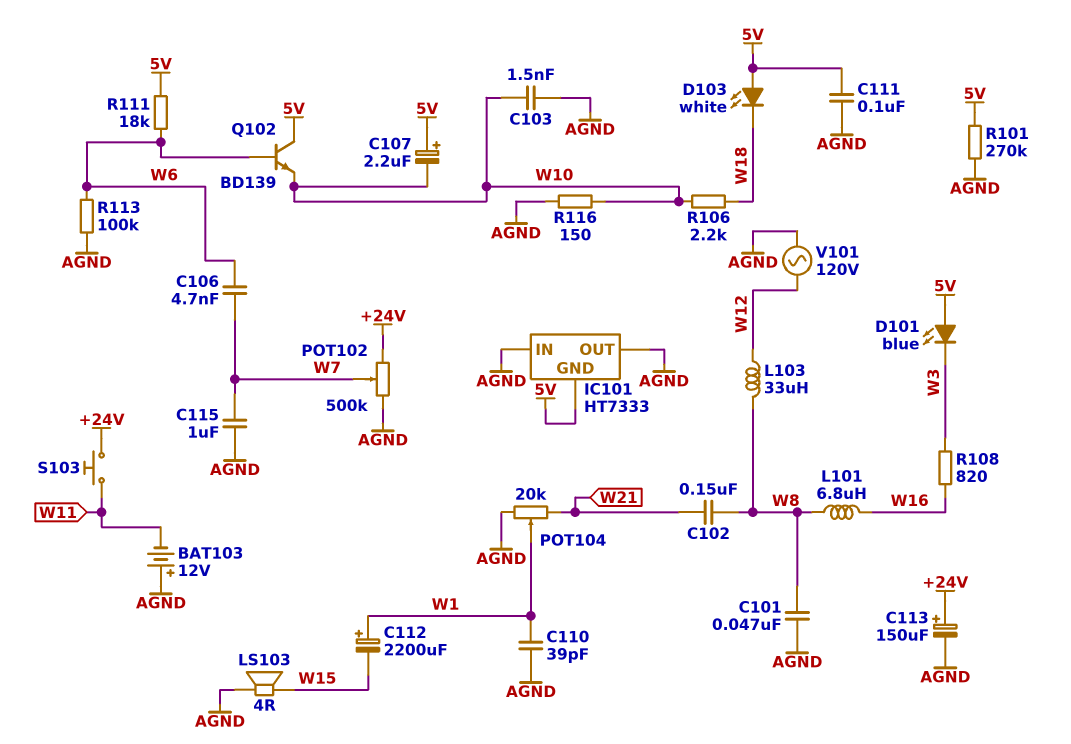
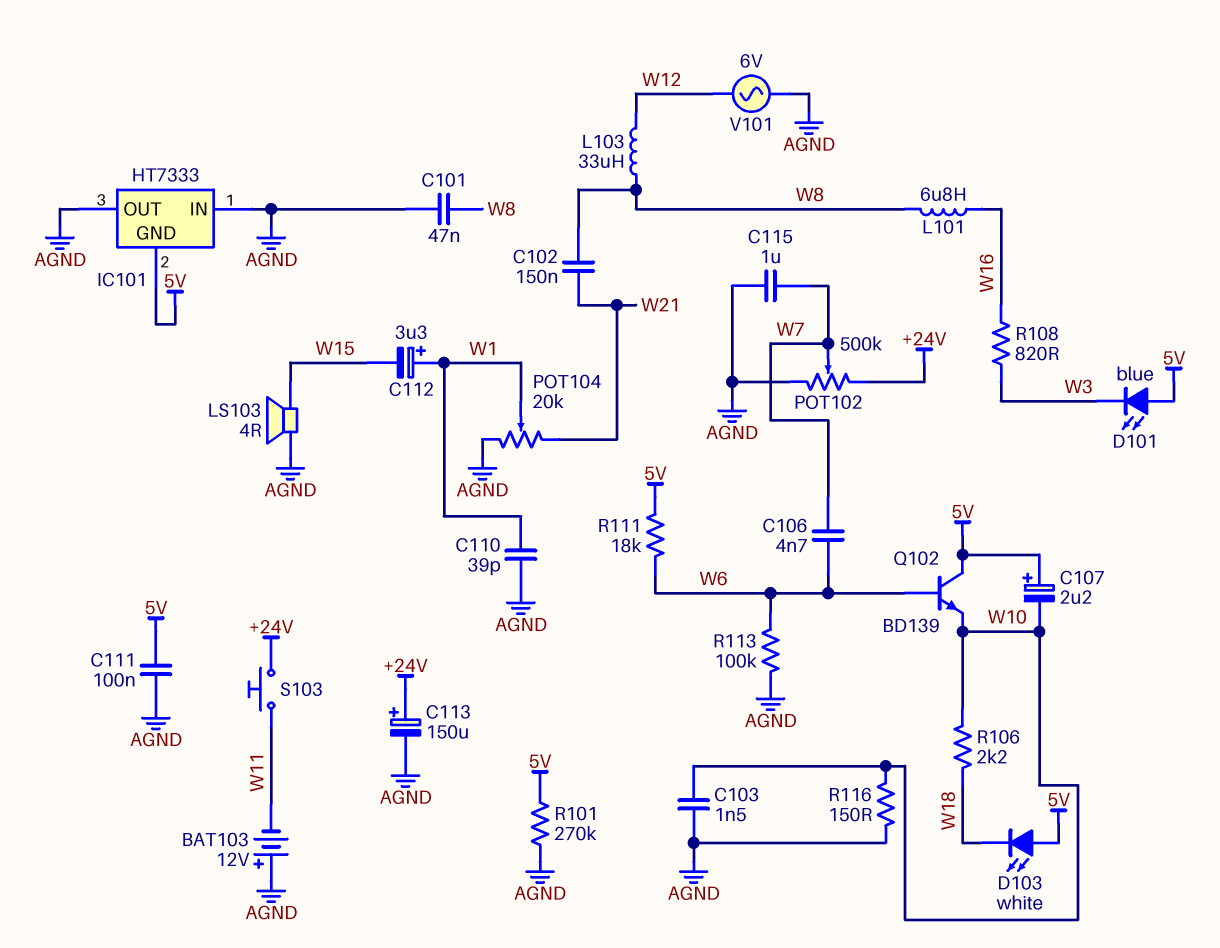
C112: 2200uF (plus W1, minus W15) -> 3.3uF (plus W1, minus W15)
V101: AC 120V (AGND, W12) -> AC 6V (AGND, W12)

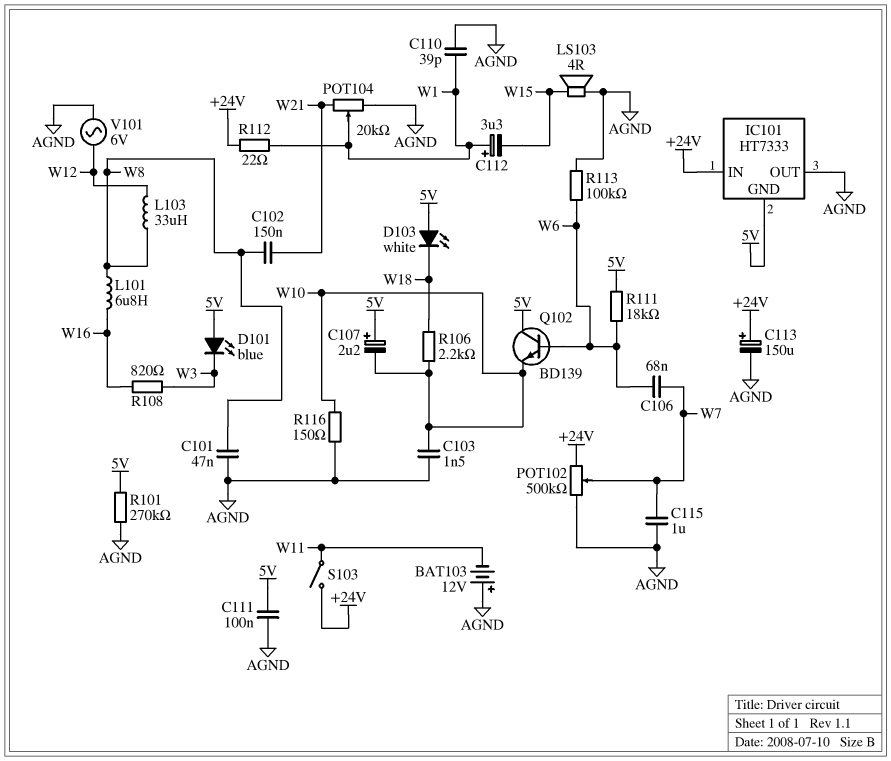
C106: 4.7nF (W6, W7) -> 68nF (W6, W7)
IC101 pin IN: AGND -> +24V
R112: none -> 22 (+24V, W1)
S103: button (+24V, W11) -> switch (+24V, W11)

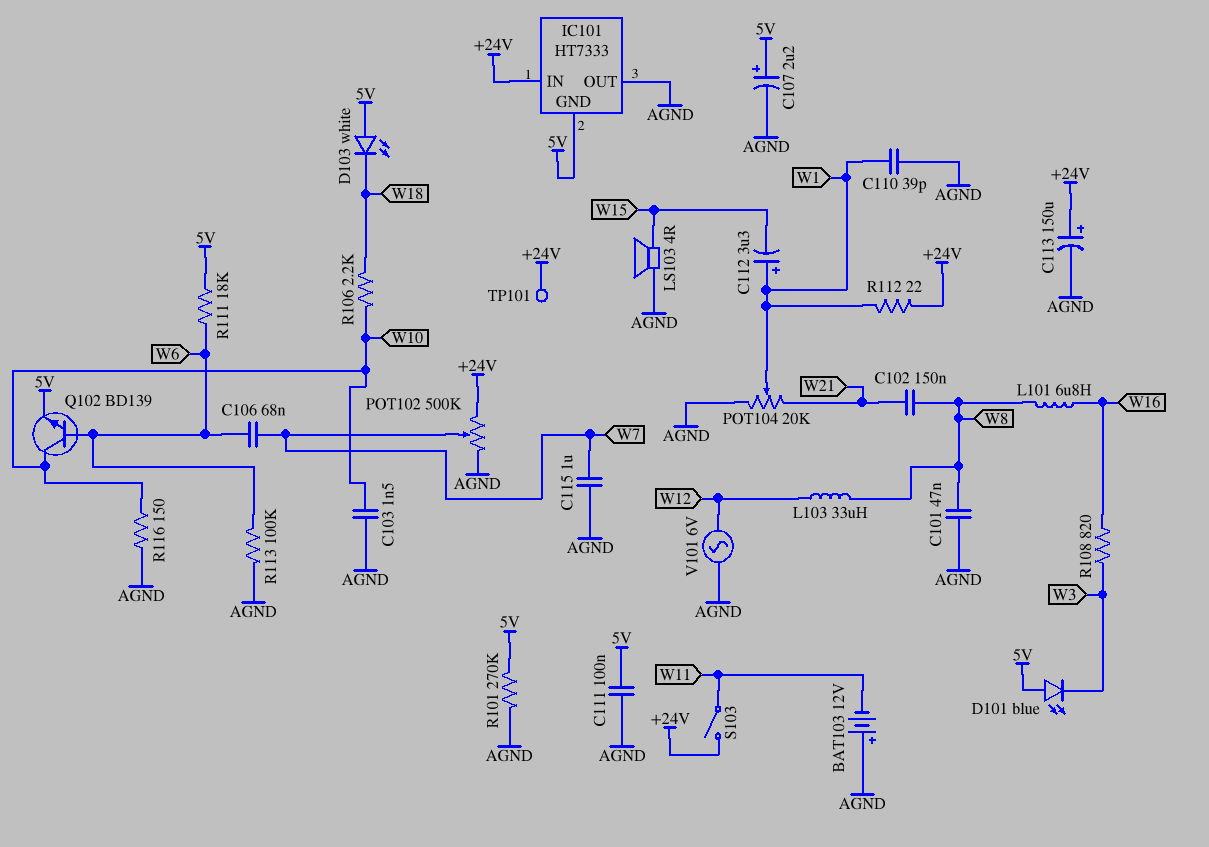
C107: 2.2uF (plus 5V, minus W10) -> 2.2uF (plus 5V, minus AGND)
Q102: NPN BD139 (B W6, C 5V, E W10) -> NPN BD139 (B W6, C W10, E 5V)
TP101: none -> test point (+24V)

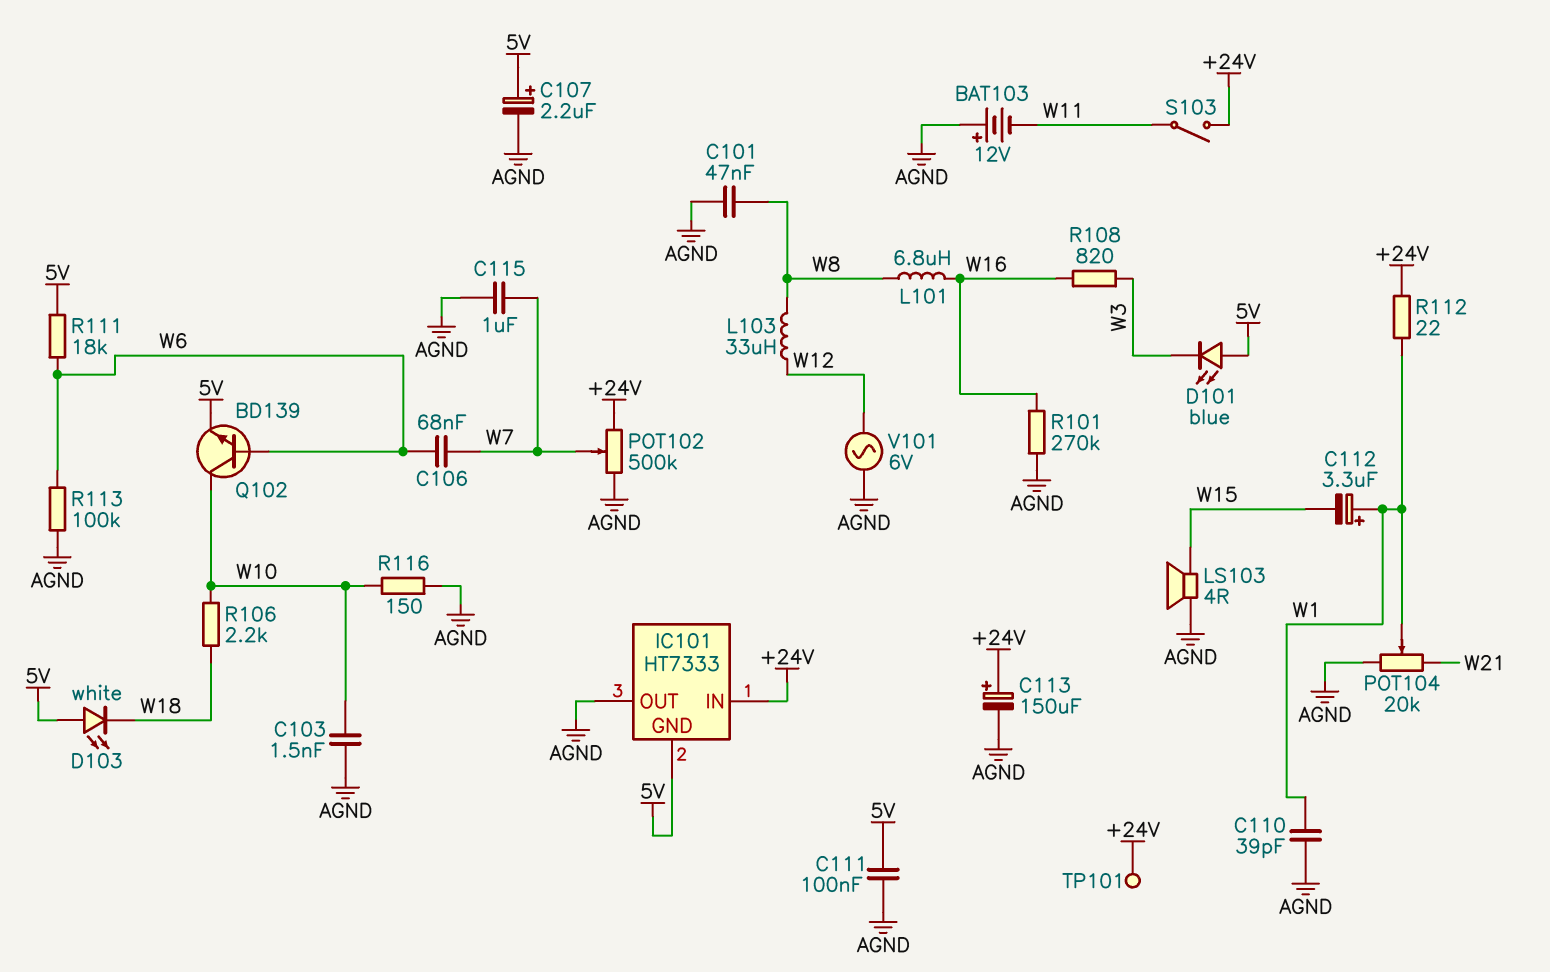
C102: 150nF (W8, W21) -> none
R101: 270k (5V, AGND) -> 270k (AGND, W16)

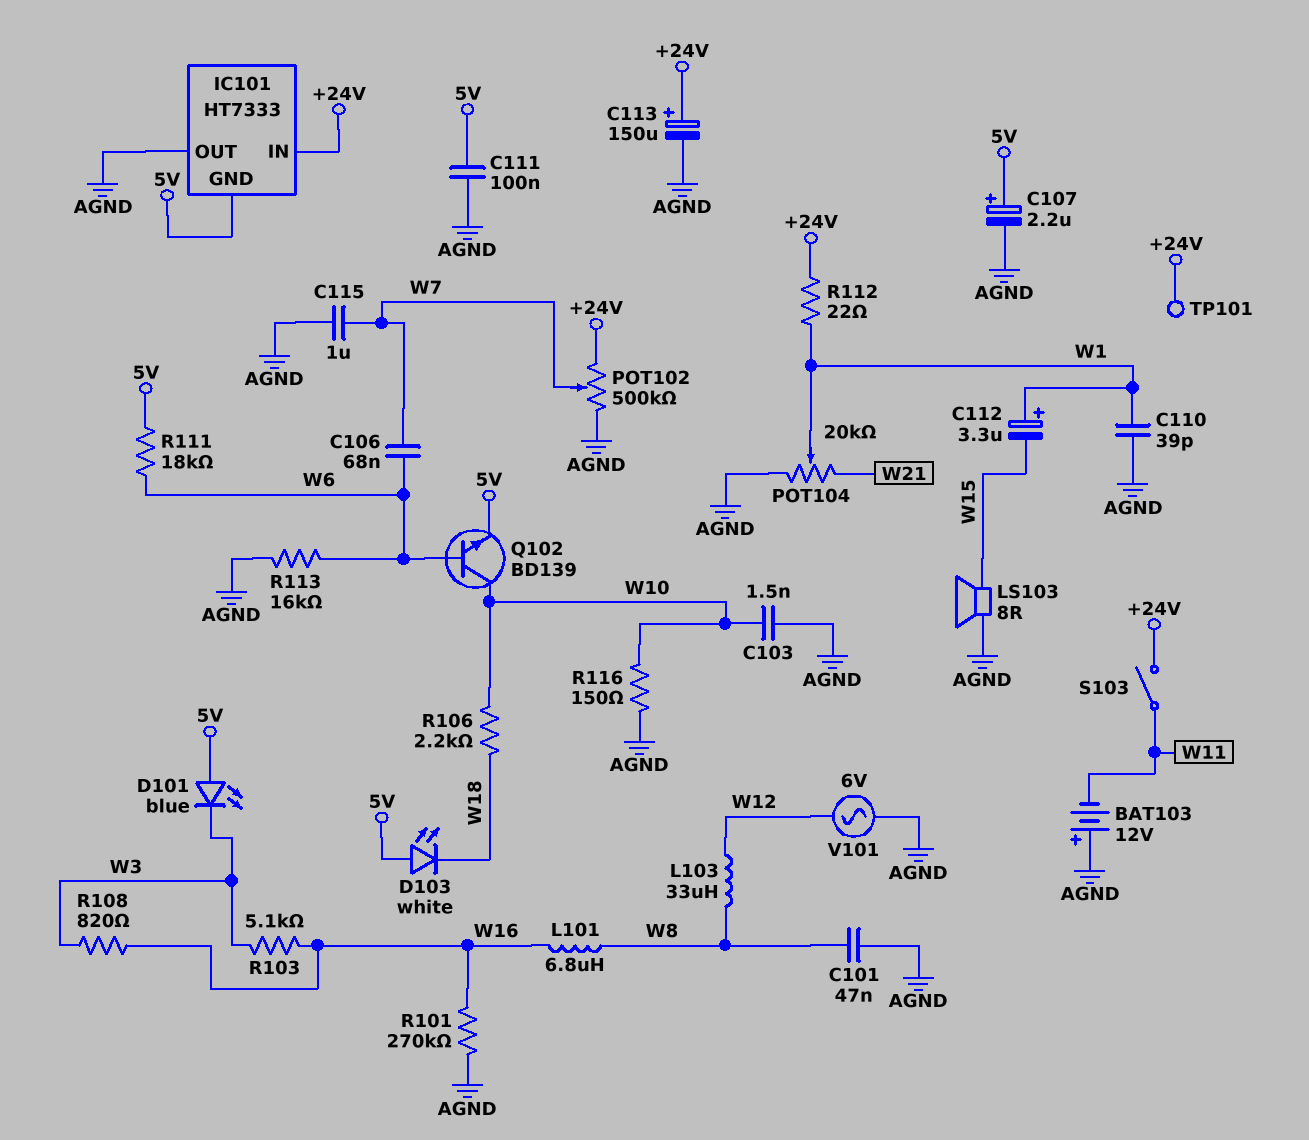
LS103: speaker 4R (AGND, W15) -> speaker 8R (AGND, W15)
R103: none -> 5.1k (W3, W16)
R113: 100k (AGND, W6) -> 16k (AGND, W6)

